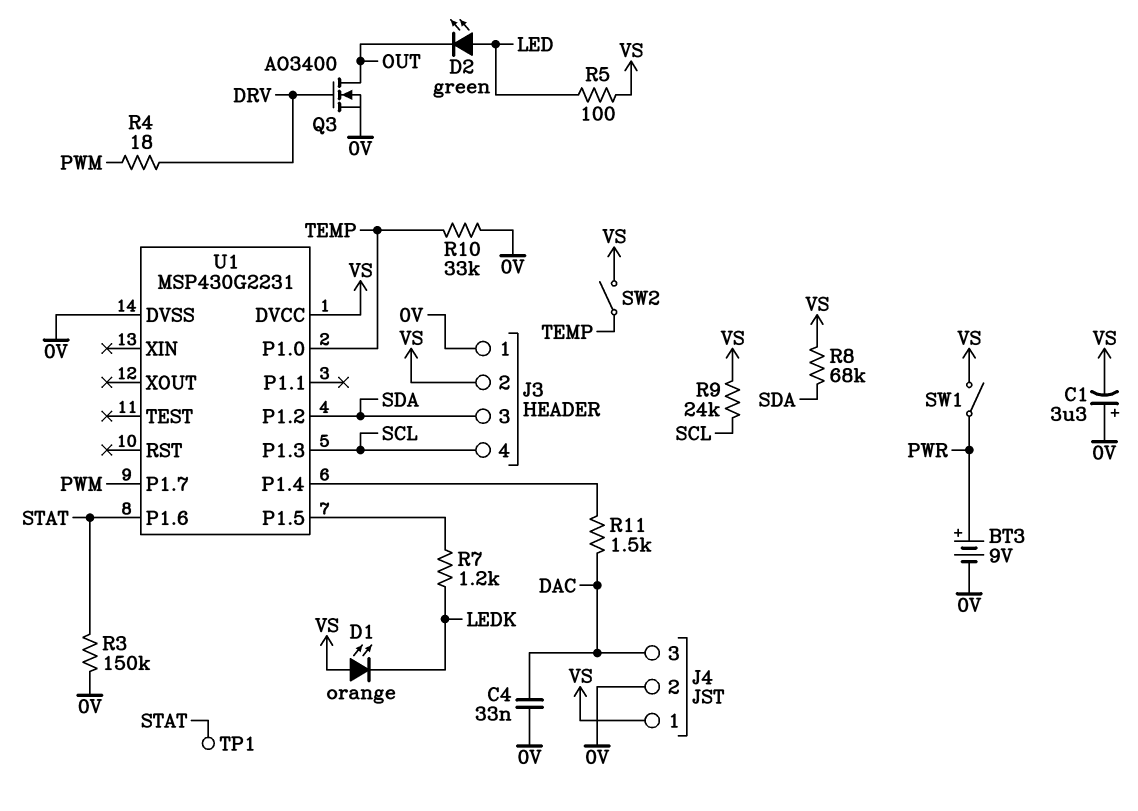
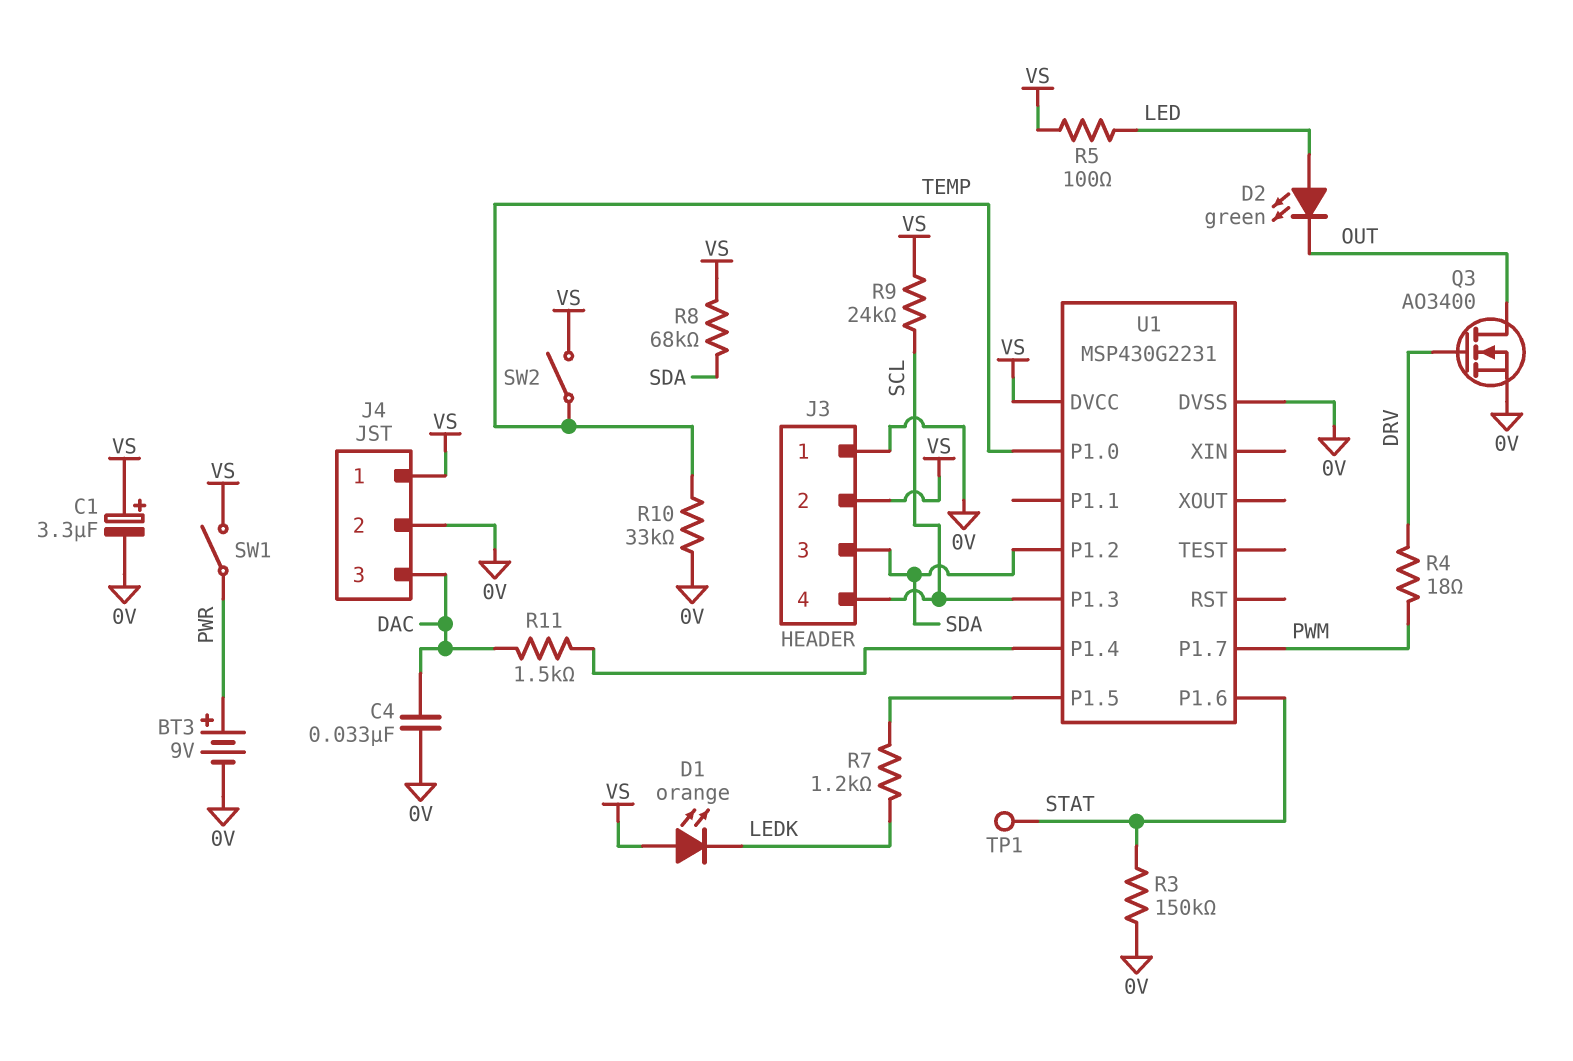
C1: 3.3uF (plus 0V, minus VS) -> 3.3uF (plus VS, minus 0V)

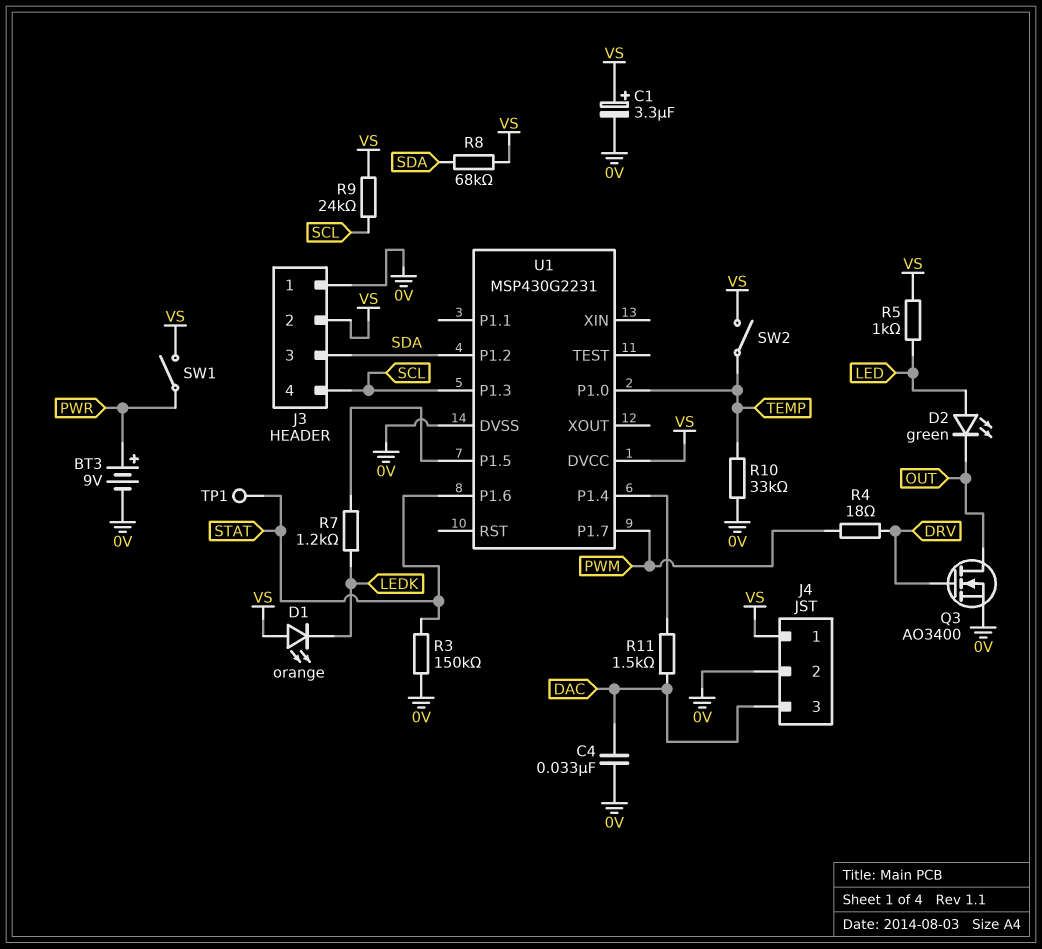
R5: 100 (LED, VS) -> 1k (LED, VS)

